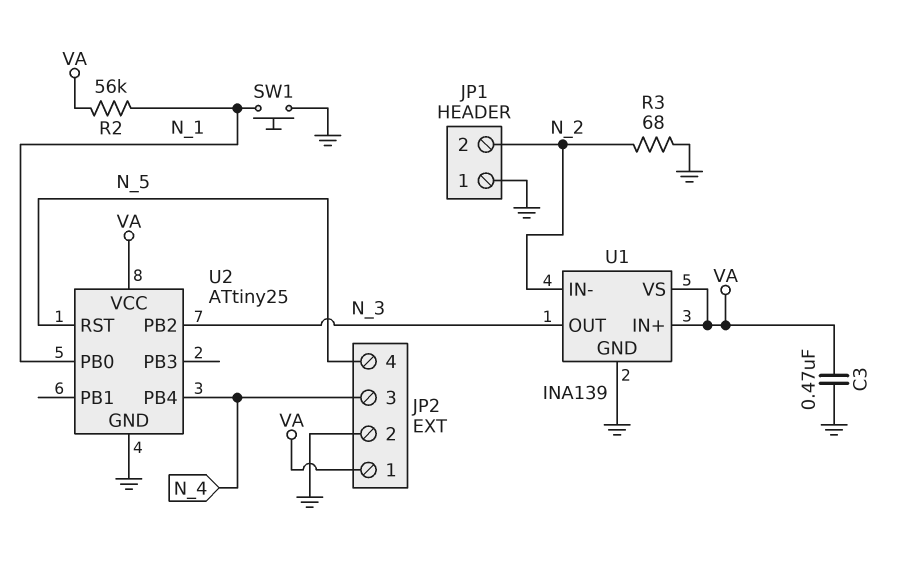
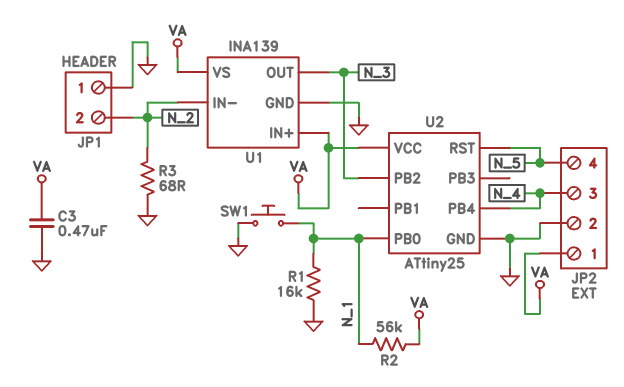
R1: none -> 16k (GND, N_1)

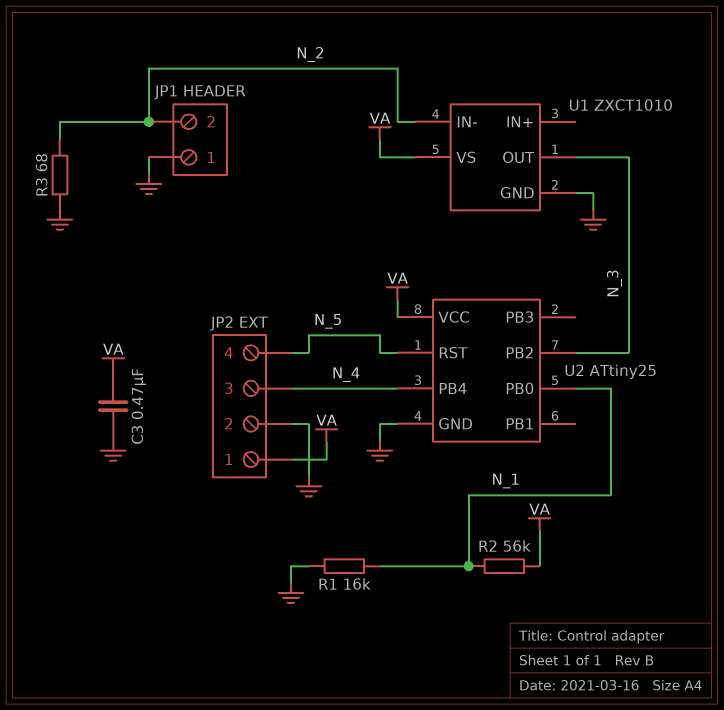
SW1: button (GND, N_1) -> none
U1: INA139 -> ZXCT1010
U1 pin IN+: VA -> none

